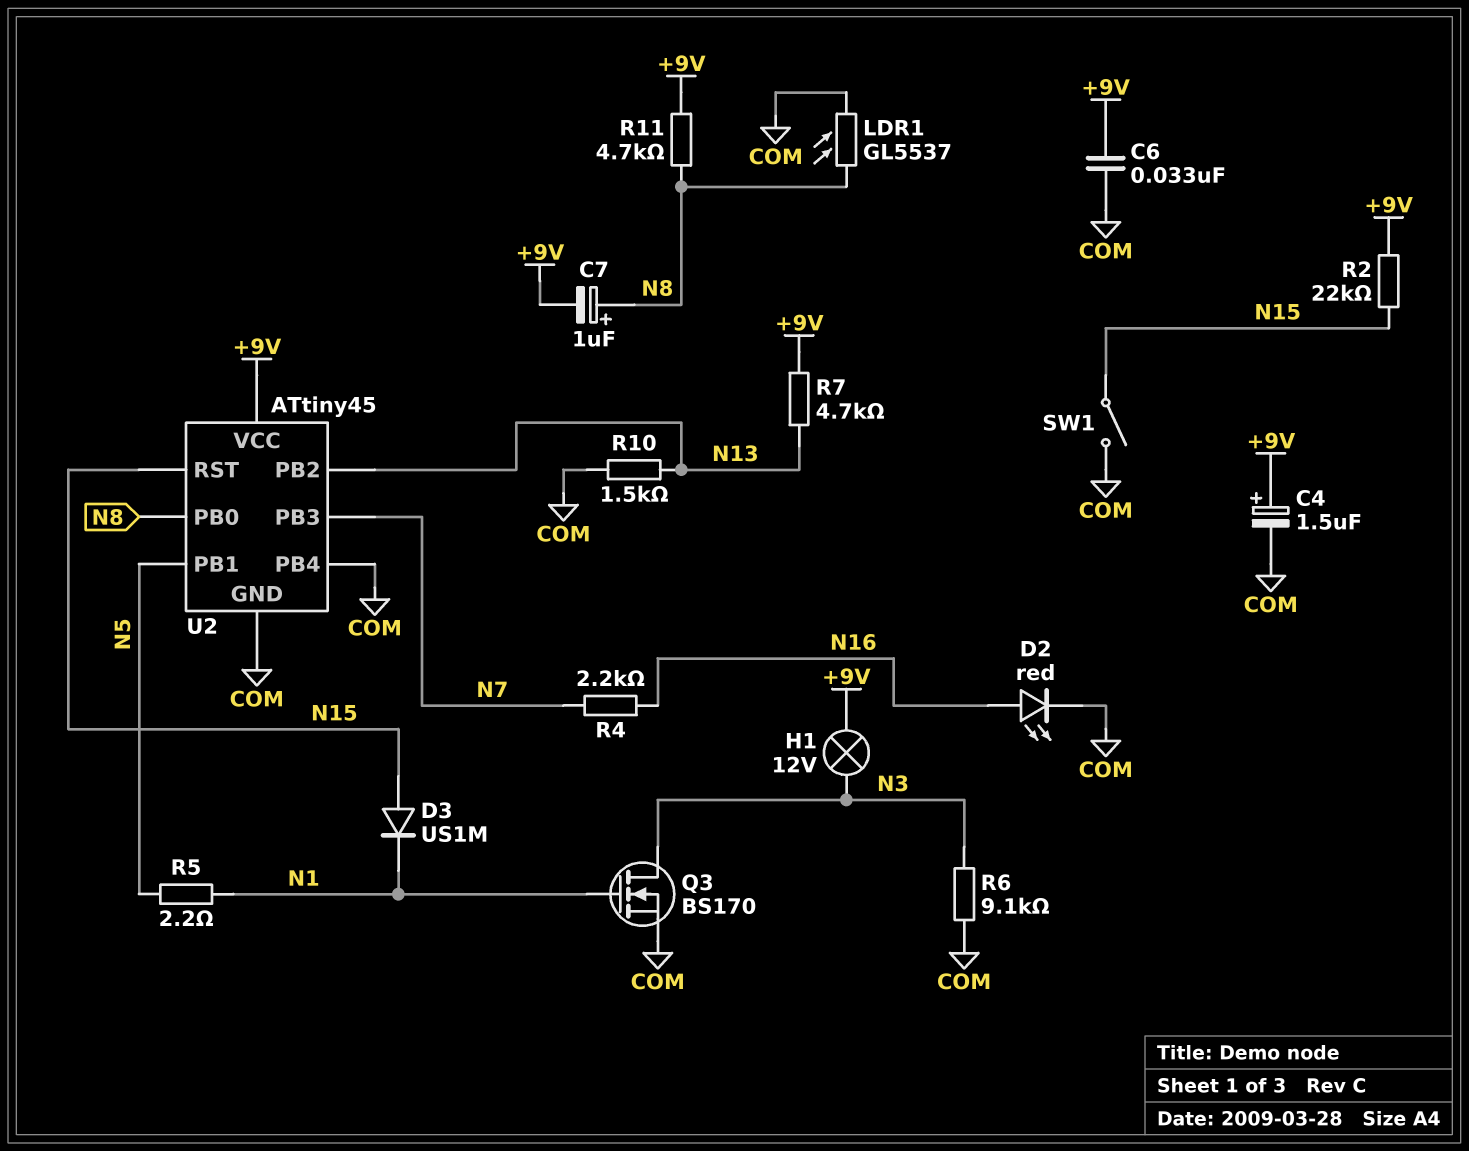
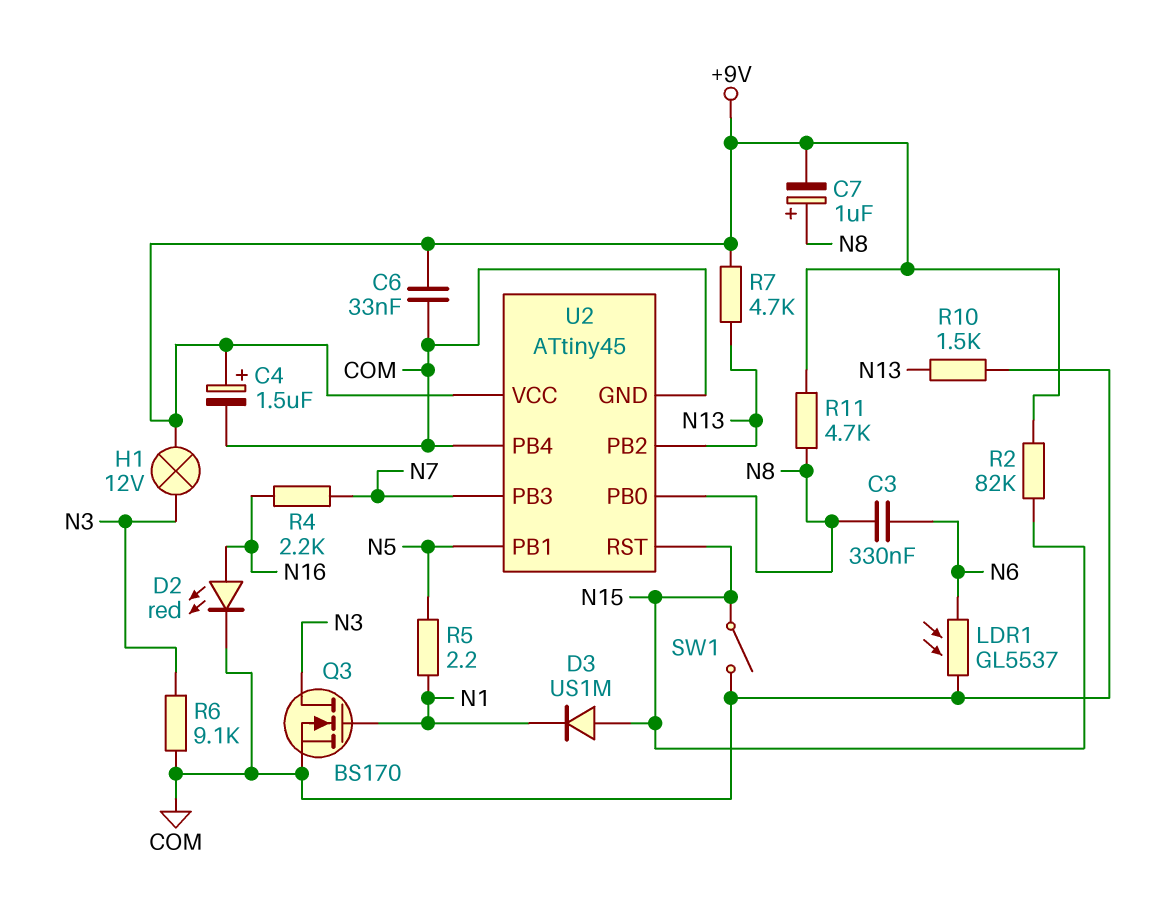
C3: none -> 330nF (N6, N8)
LDR1: GL5537 (COM, N8) -> GL5537 (COM, N6)
R2: 22k (+9V, N15) -> 82k (+9V, N15)

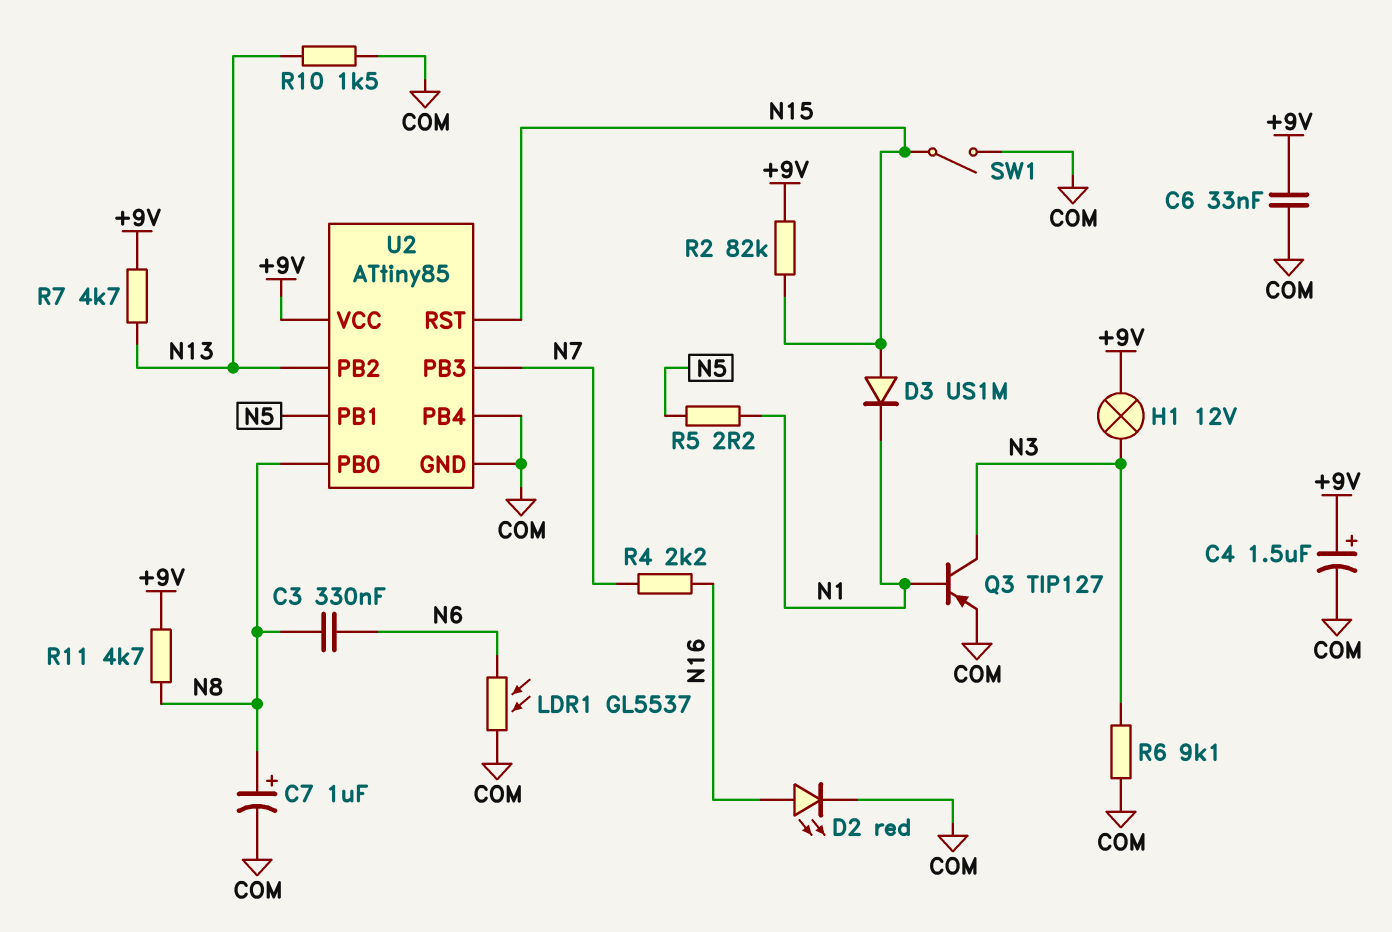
C7: 1uF (plus N8, minus +9V) -> 1uF (plus N8, minus COM)
Q3: NMOS BS170 (G N1, D N3, S COM) -> PNP TIP127 (B N1, C N3, E COM)
U2: ATtiny45 -> ATtiny85

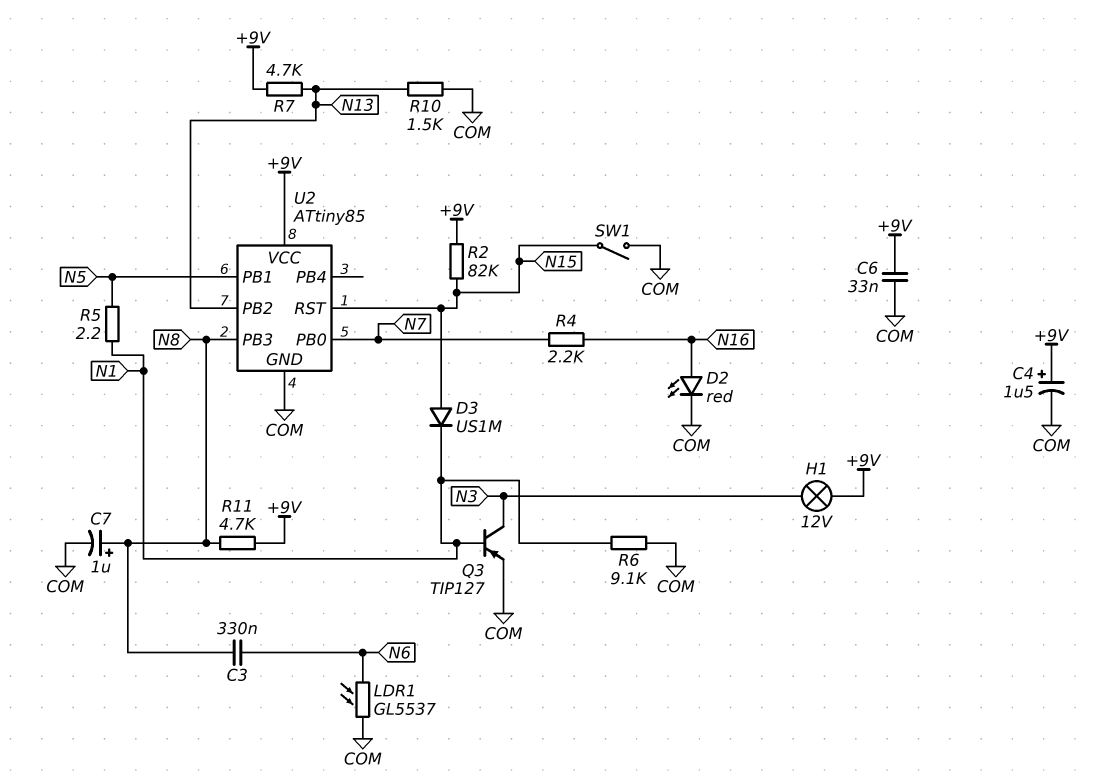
R6: 9.1k (COM, N3) -> 9.1k (COM, N1)
U2 pin PB0: N8 -> N7
U2 pin PB3: N7 -> N8
U2 pin PB4: COM -> none

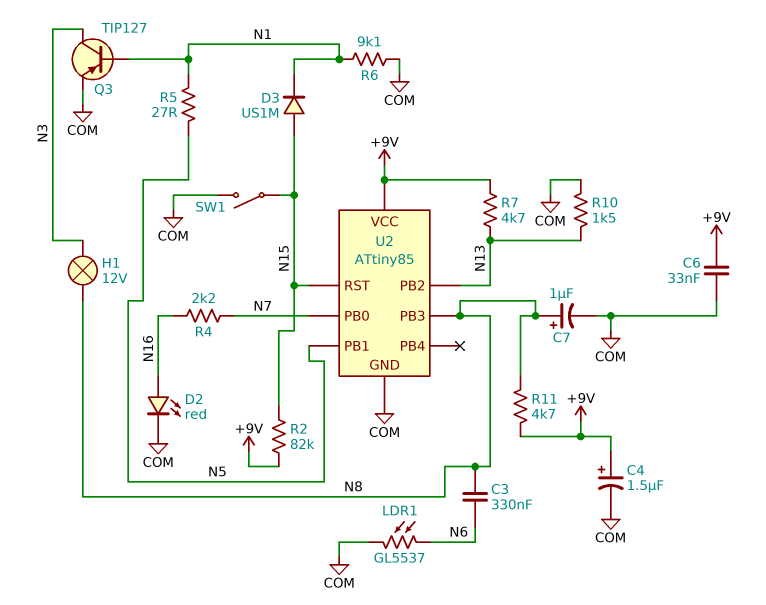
H1: lamp 12V (+9V, N3) -> lamp 12V (N3, N8)
R5: 2.2 (N1, N5) -> 27 (N1, N5)

